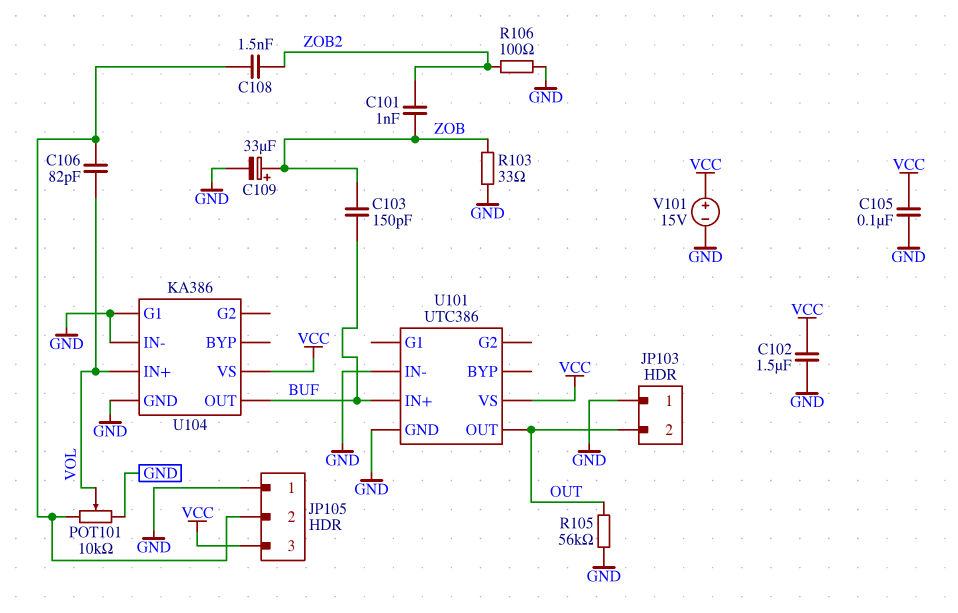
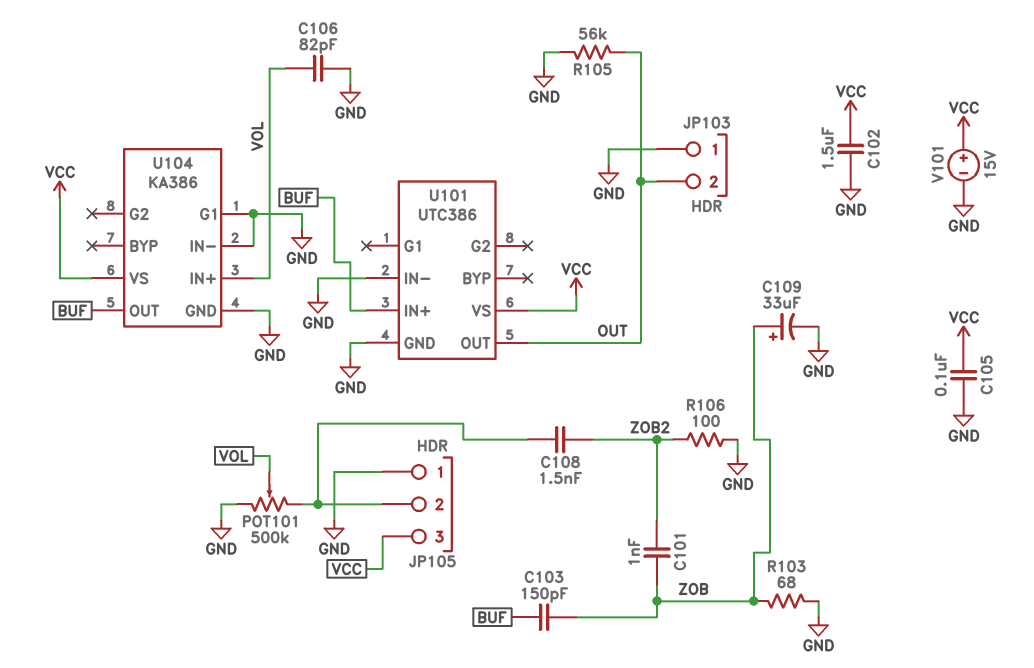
C106: 82pF (JP105/2, VOL) -> 82pF (GND, VOL)
POT101: 10k (GND, JP105/2, wiper VOL) -> 500k (GND, JP105/2, wiper VOL)
R103: 33 (GND, ZOB) -> 68 (GND, ZOB)

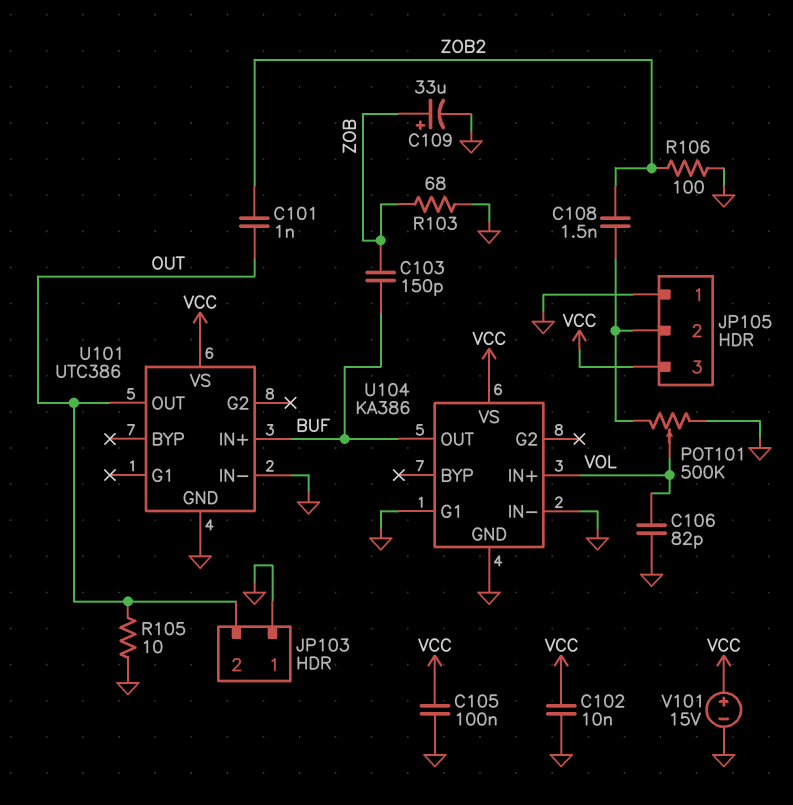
C101: 1nF (ZOB, ZOB2) -> 1nF (OUT, ZOB2)
C102: 1.5uF (GND, VCC) -> 10nF (GND, VCC)
R105: 56k (GND, OUT) -> 10 (GND, OUT)

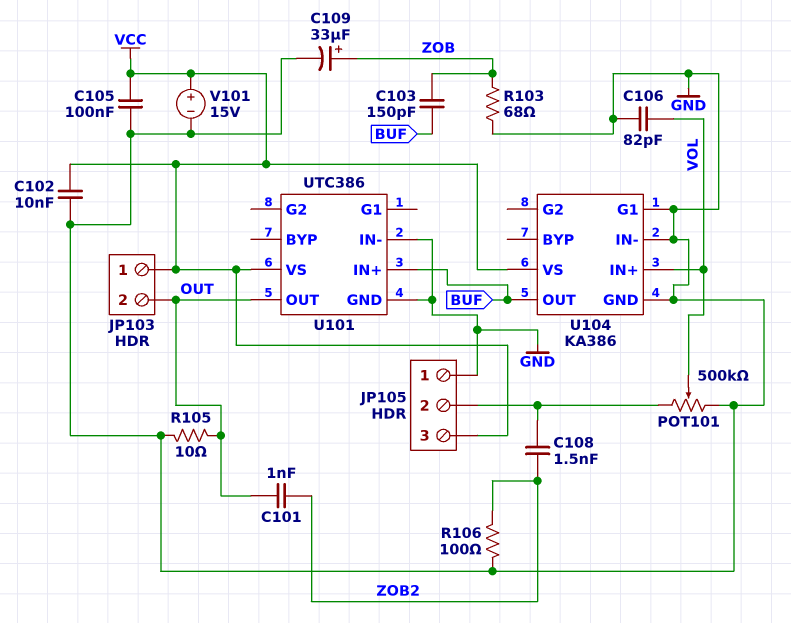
JP103 pin 1: GND -> VCC

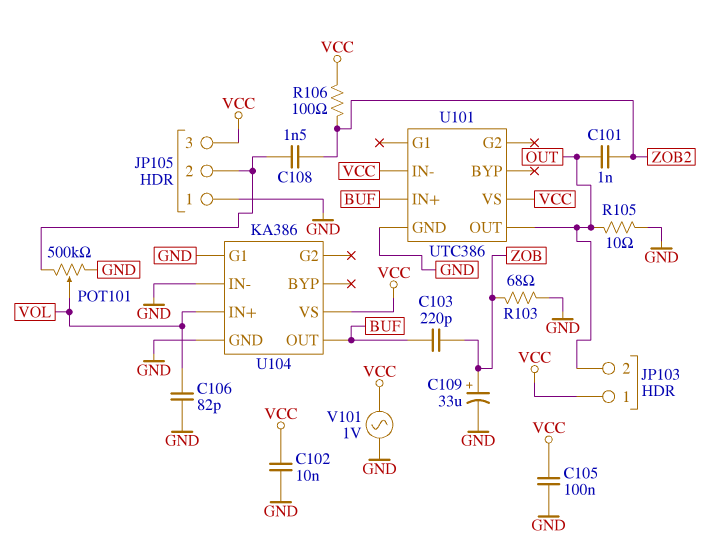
C103: 150pF (BUF, ZOB) -> 220pF (BUF, ZOB)
R106: 100 (GND, ZOB2) -> 100 (VCC, ZOB2)
U101 pin IN-: GND -> VCC
V101: 15V (plus VCC, minus GND) -> AC 1V (GND, VCC)

